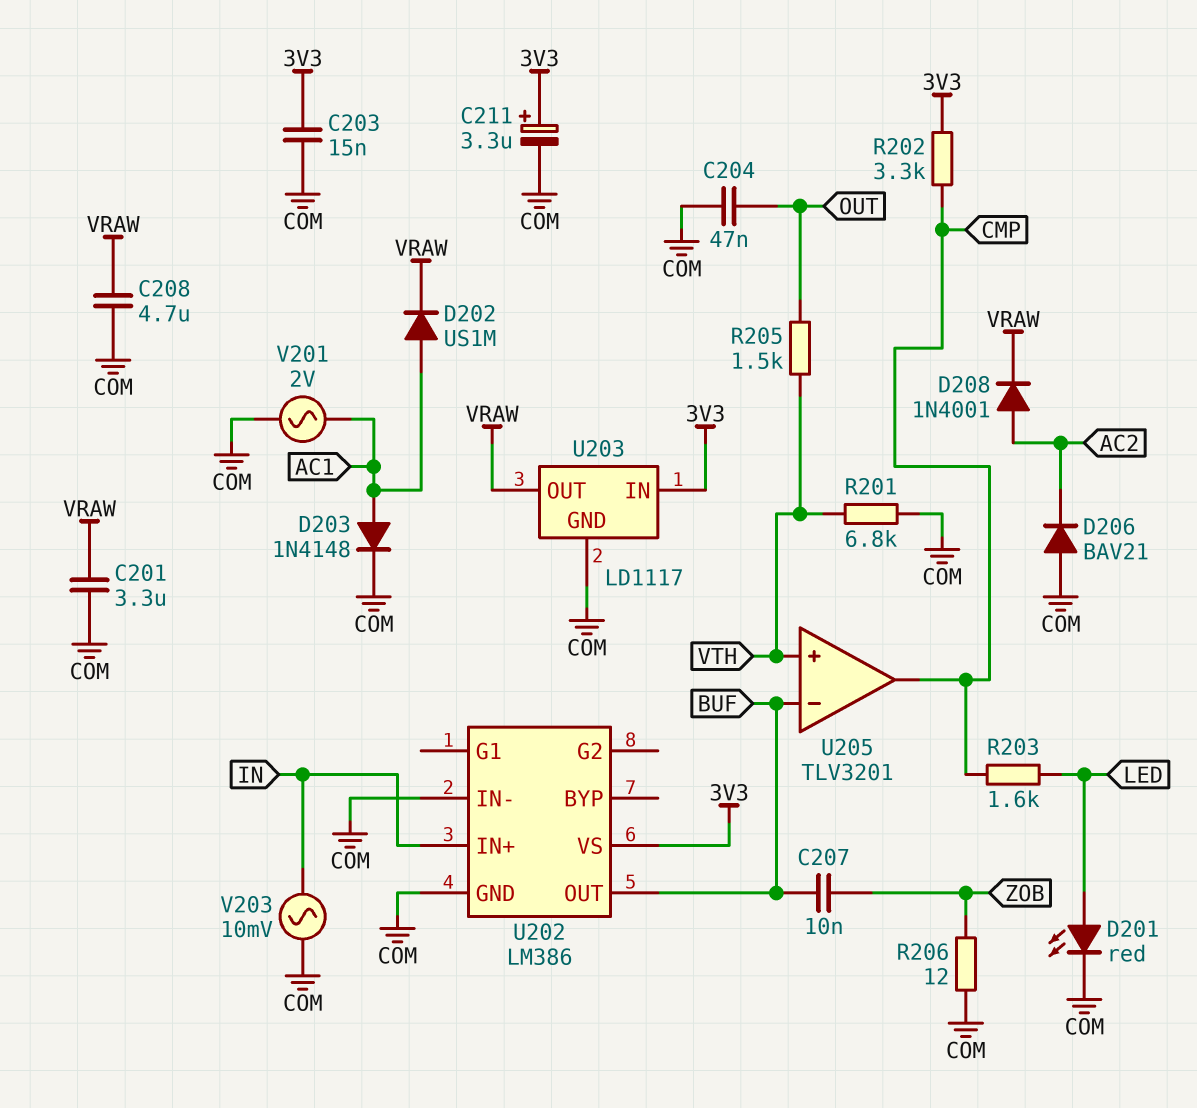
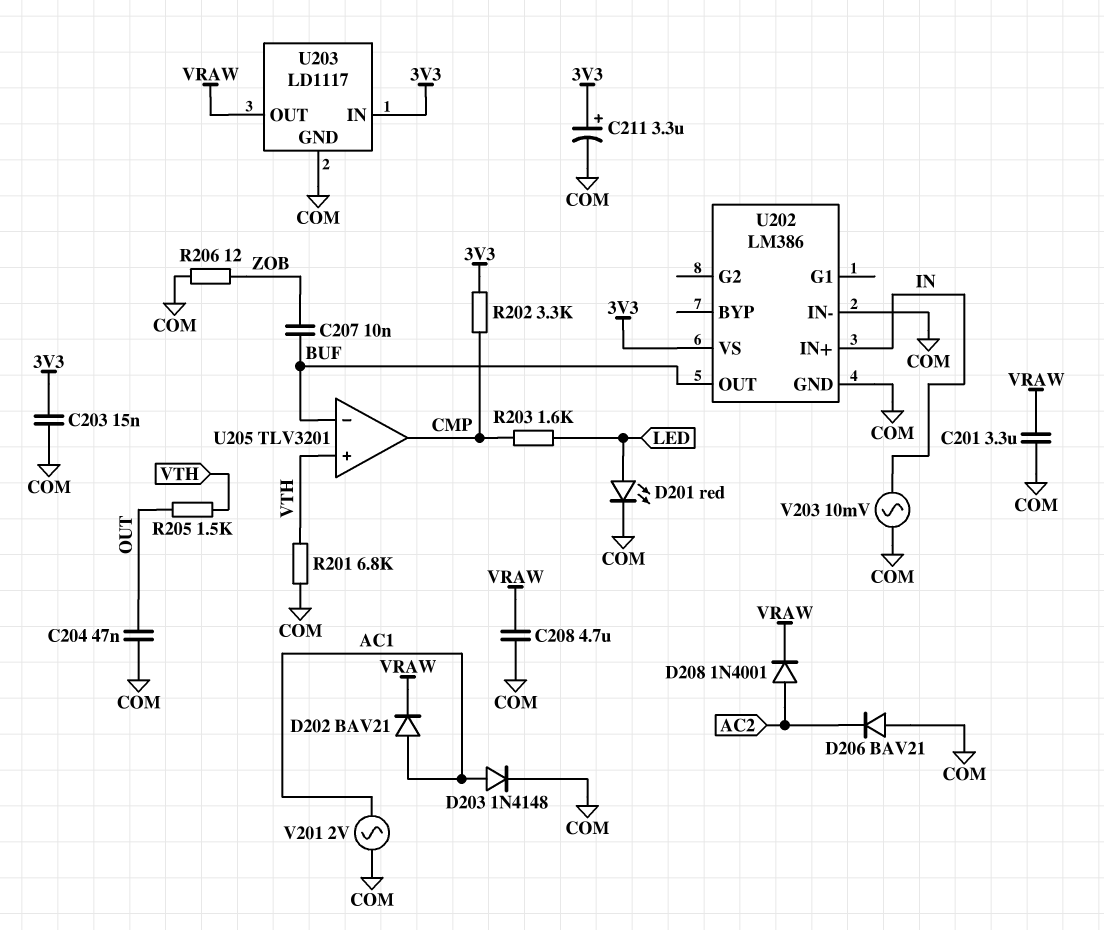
D202: diode US1M (A AC1, K VRAW) -> diode BAV21 (A AC1, K VRAW)

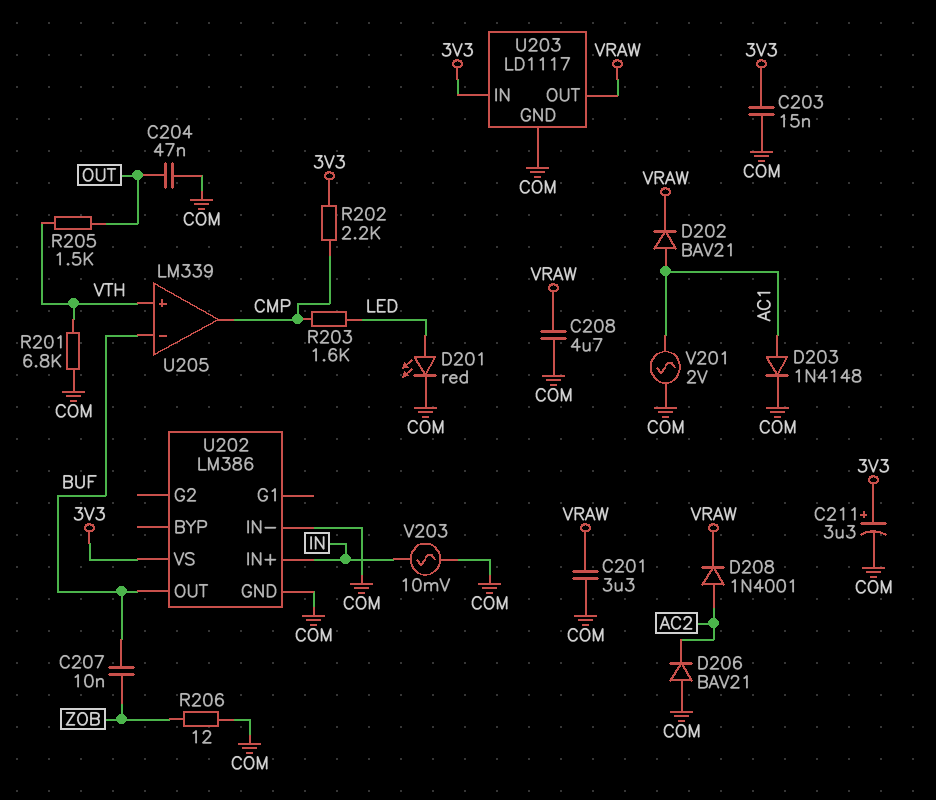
R202: 3.3k (3V3, CMP) -> 2.2k (3V3, CMP)
U205: TLV3201 -> LM339

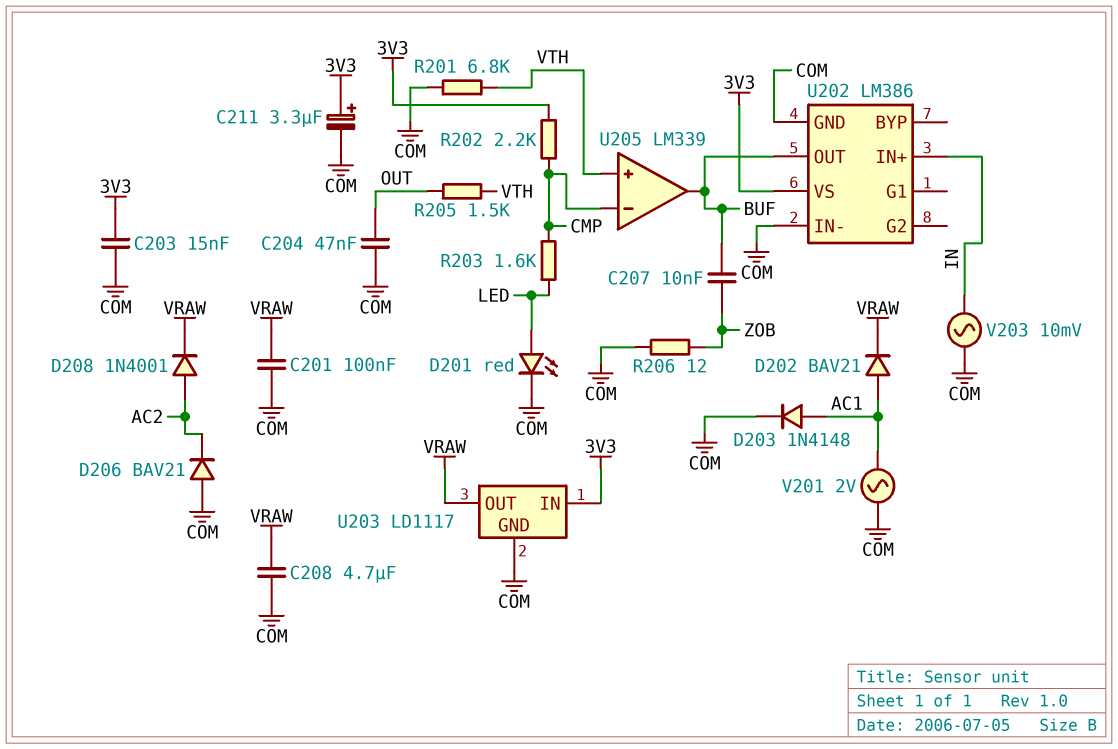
C201: 3.3uF (COM, VRAW) -> 100nF (COM, VRAW)
U205 pin in-: BUF -> CMP
U205 pin out: CMP -> BUF

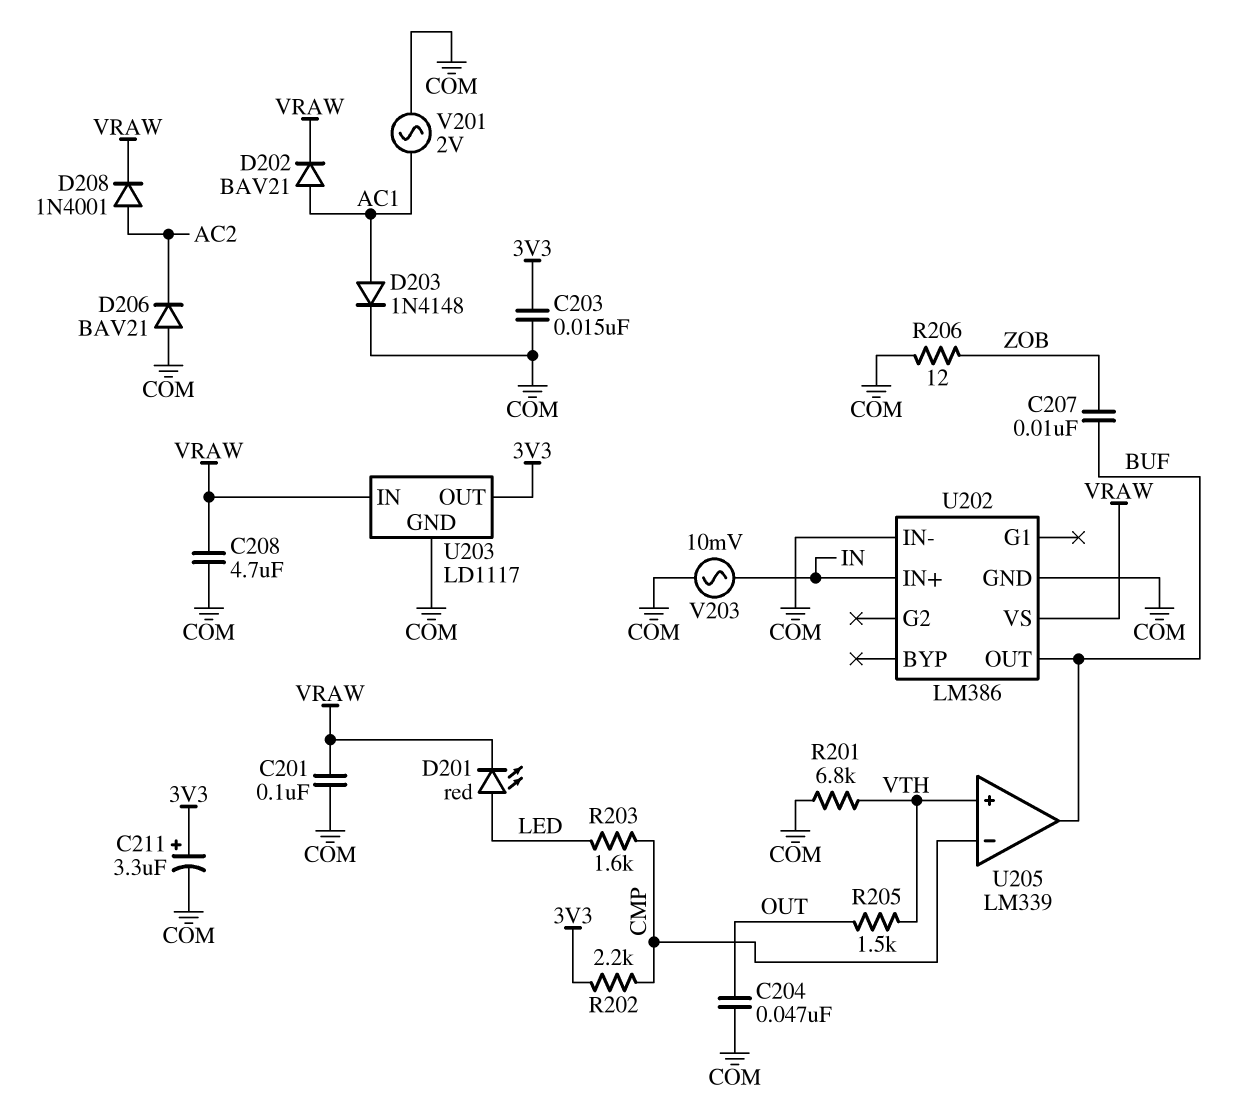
D201: LED red (A LED, K COM) -> LED red (A LED, K VRAW)
U202 pin VS: 3V3 -> VRAW
U203 pin IN: 3V3 -> VRAW
U203 pin OUT: VRAW -> 3V3

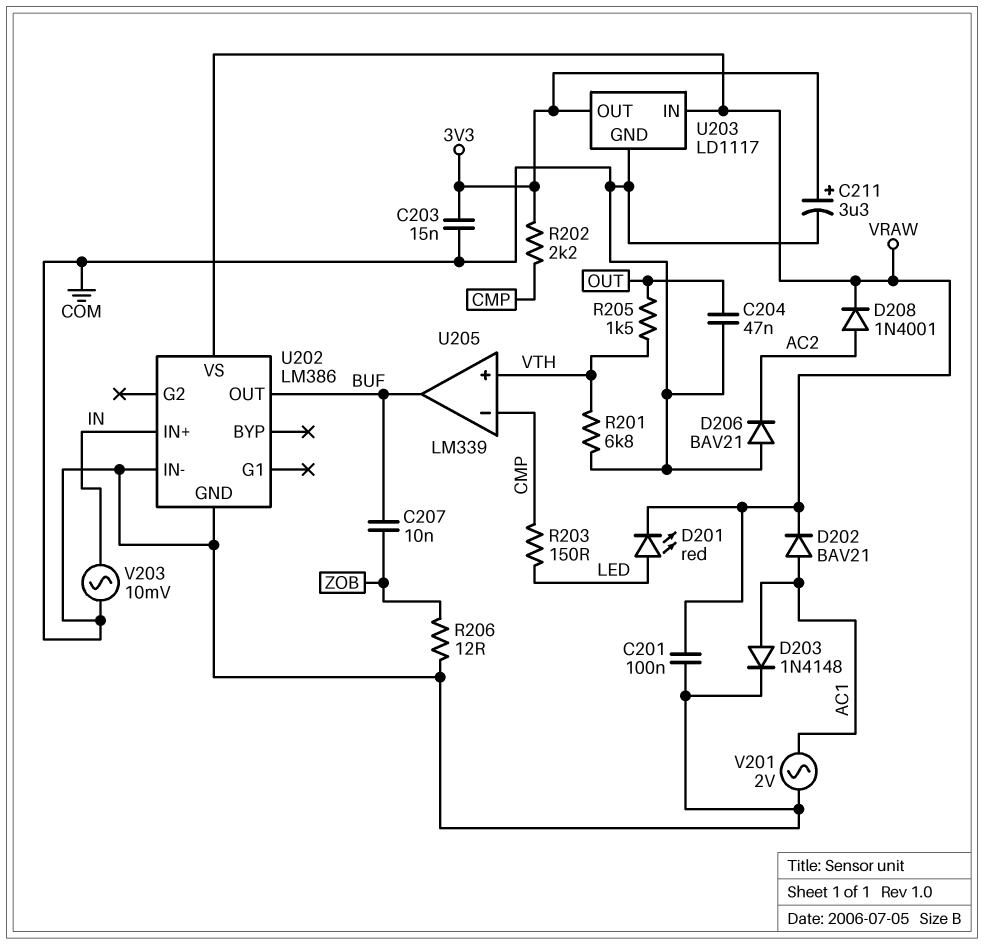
C208: 4.7uF (COM, VRAW) -> none
R203: 1.6k (CMP, LED) -> 150 (CMP, LED)

